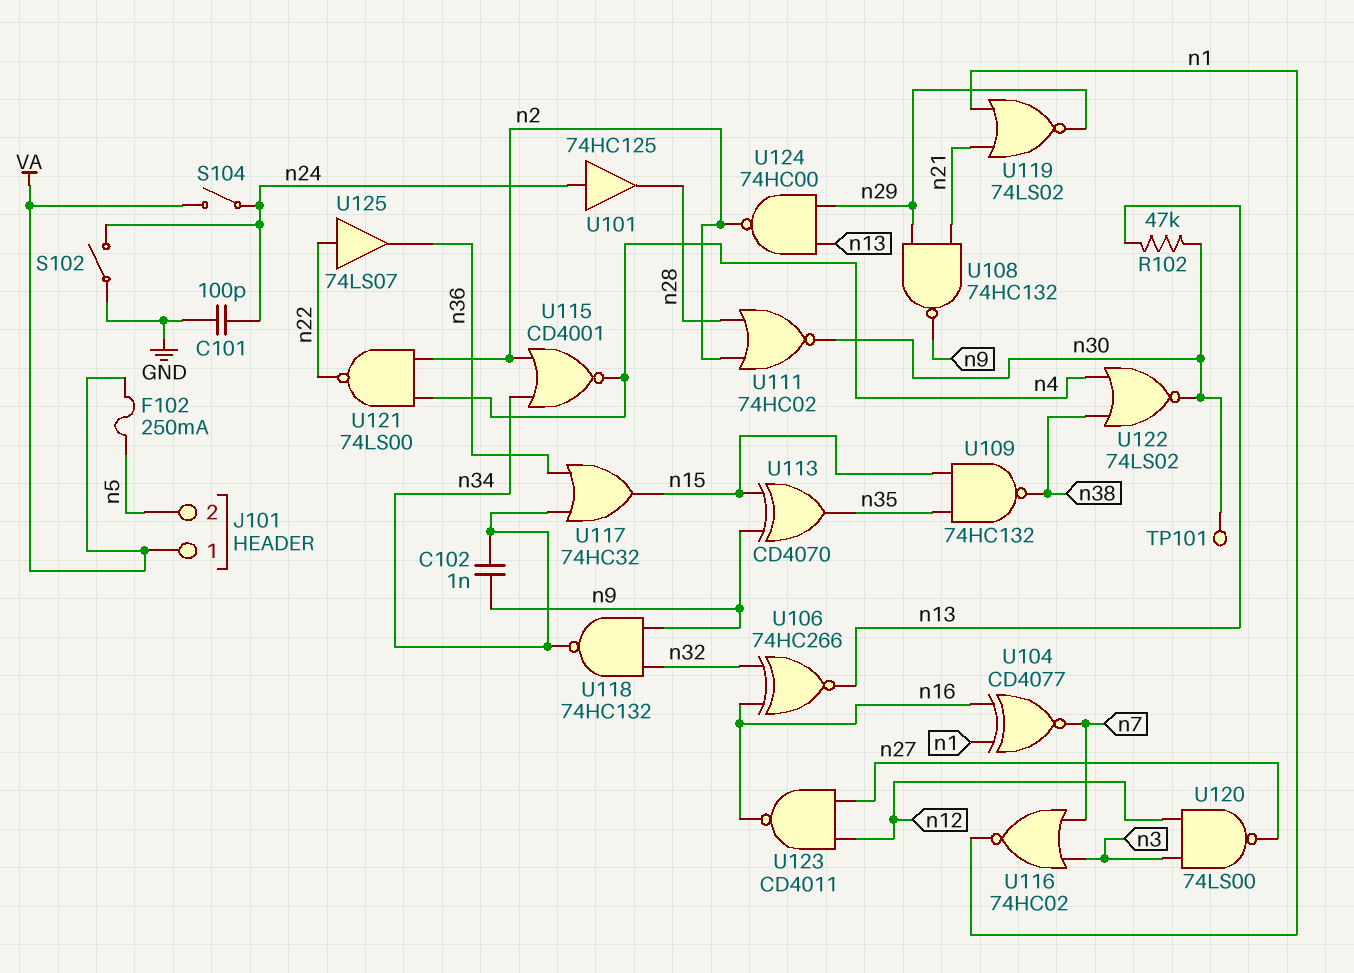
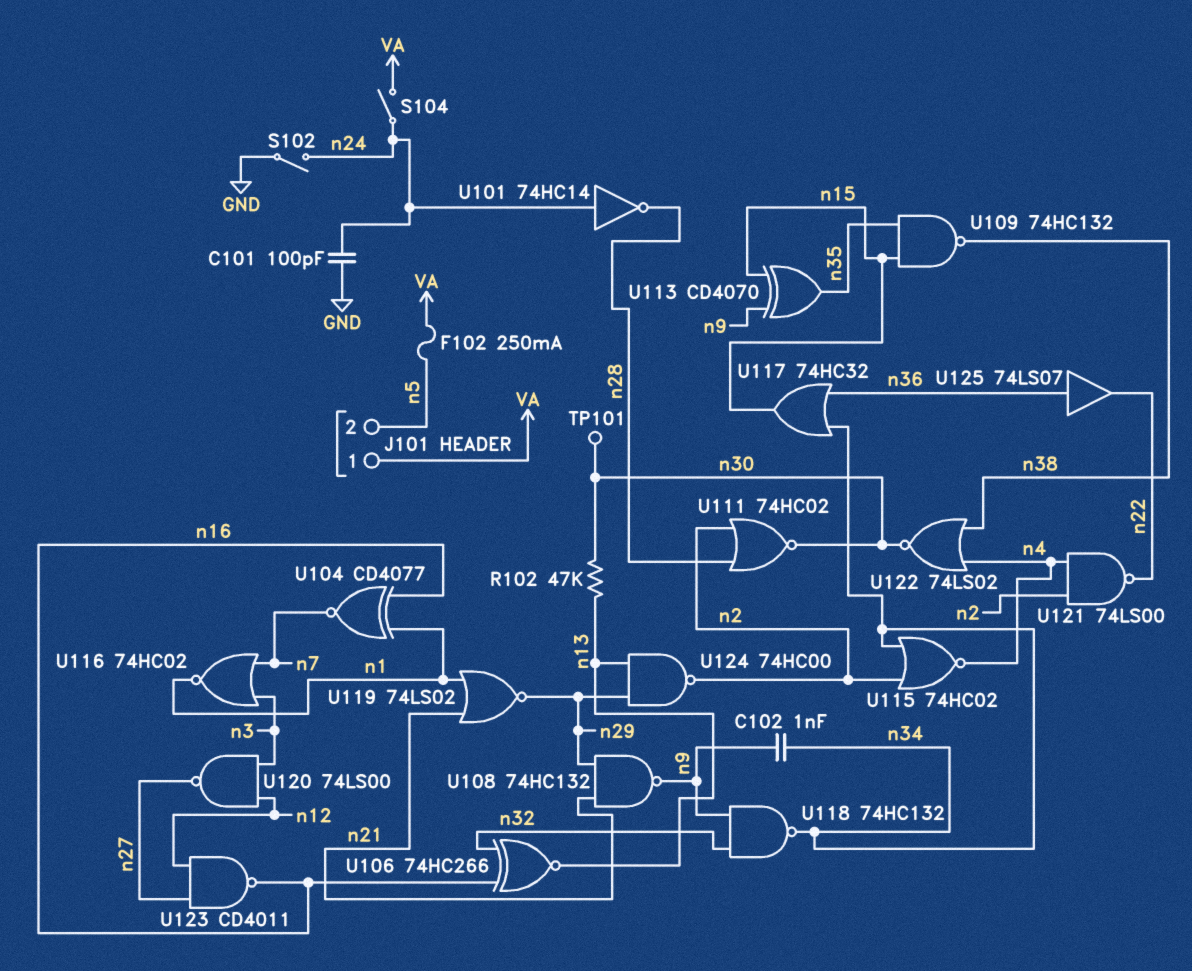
U101: buffer 74HC125 (in n24, out n28) -> NOT 74HC14 (in n24, out n28)
U115: NOR CD4001 (in n2, in n34, out n4) -> NOR 74HC02 (in n2, in n34, out n4)
U125: buffer 74LS07 (in n22, out n36) -> buffer 74LS07 (in n36, out n22)

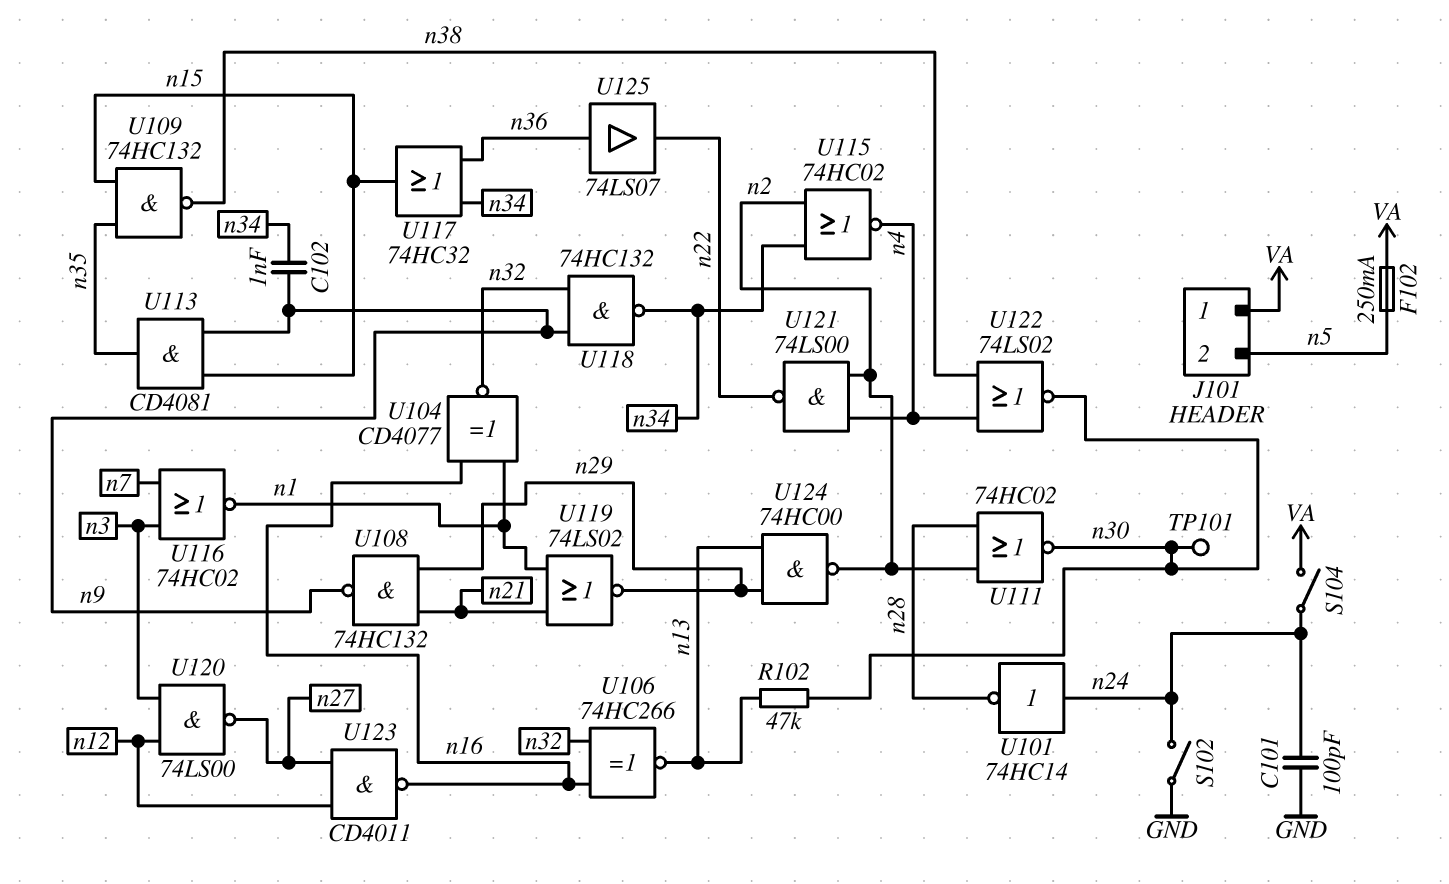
U104: XNOR CD4077 (in n1, in n16, out n7) -> XNOR CD4077 (in n1, in n16, out n32)
U113: XOR CD4070 (in n9, in n15, out n35) -> AND CD4081 (in n9, in n15, out n35)

